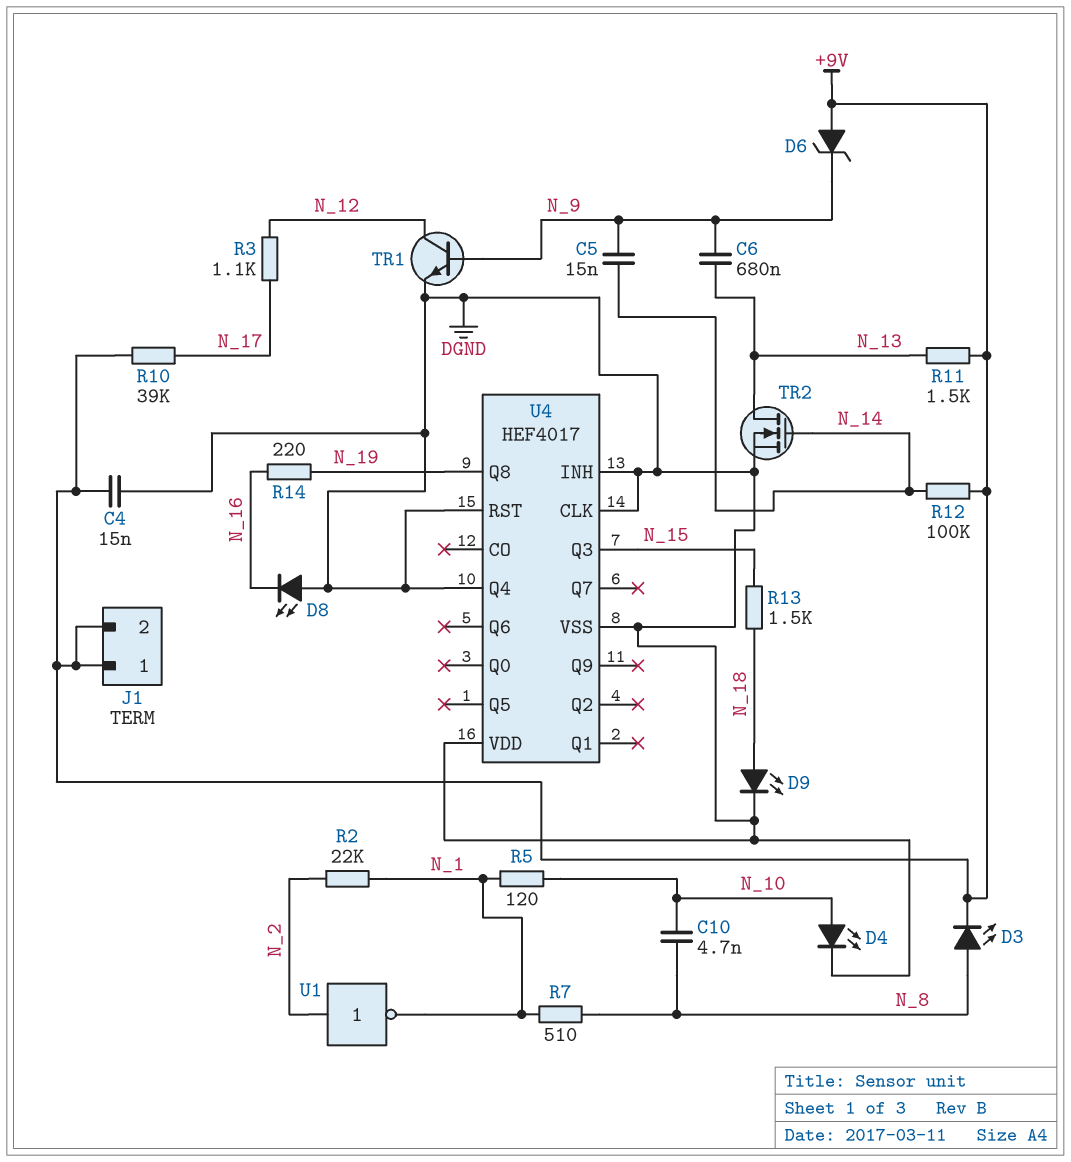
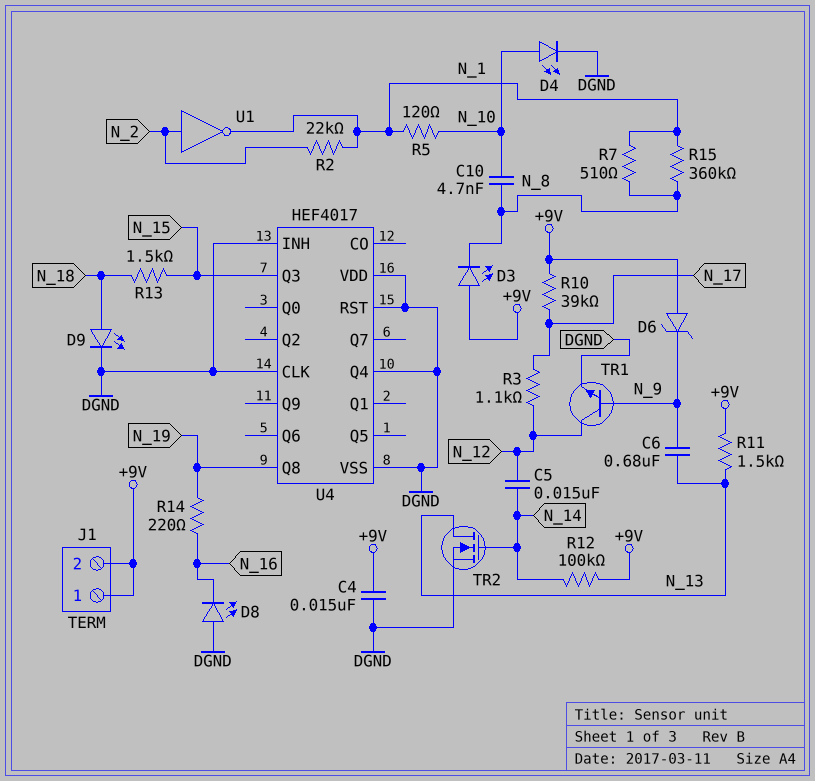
C5: 15nF (N_9, N_14) -> 15nF (N_12, N_14)
D3: LED (A N_8, K +9V) -> LED (A +9V, K N_8)
R15: none -> 360k (N_1, N_8)

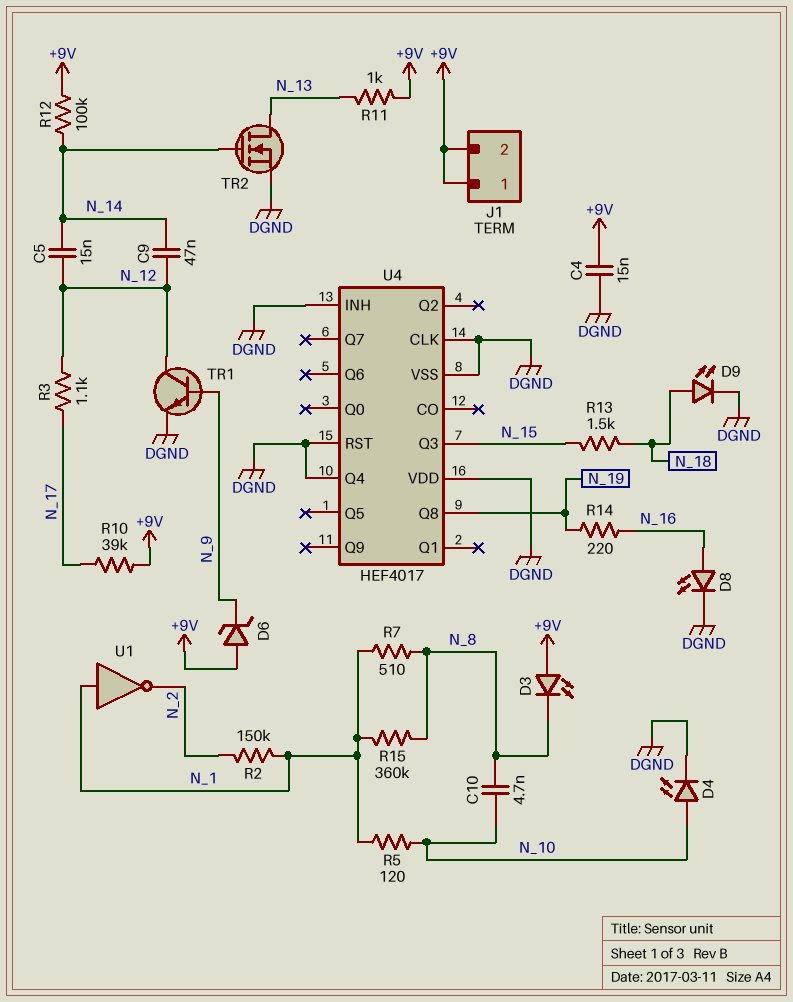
C6: 680nF (N_9, N_13) -> none
C9: none -> 47nF (N_12, N_14)
D8: LED (A DGND, K N_16) -> LED (A N_16, K DGND)
R2: 22k (N_1, N_2) -> 150k (N_1, N_2)
R11: 1.5k (+9V, N_13) -> 1k (+9V, N_13)
U1: NOT (in N_2, out N_1) -> NOT (in N_1, out N_2)

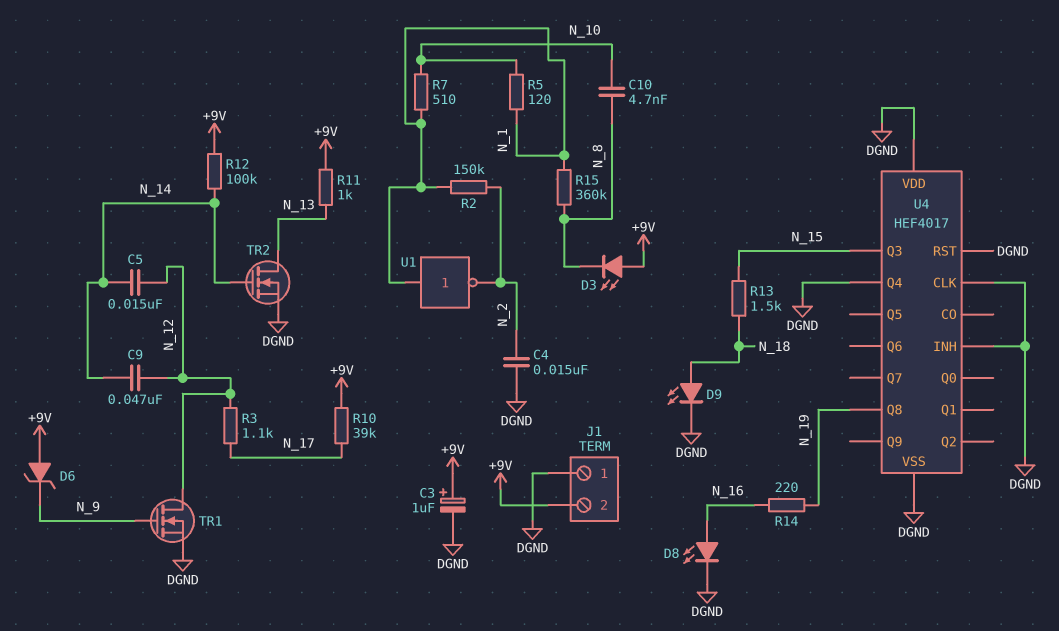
C3: none -> 1uF (plus +9V, minus DGND)
C4: 15nF (+9V, DGND) -> 15nF (DGND, N_2)
D4: LED (A N_10, K DGND) -> none
J1 pin 1: +9V -> DGND
R7: 510 (N_1, N_8) -> 510 (N_1, N_10)
TR1: NPN (B N_9, C N_12, E DGND) -> NMOS (G N_9, D N_12, S DGND)

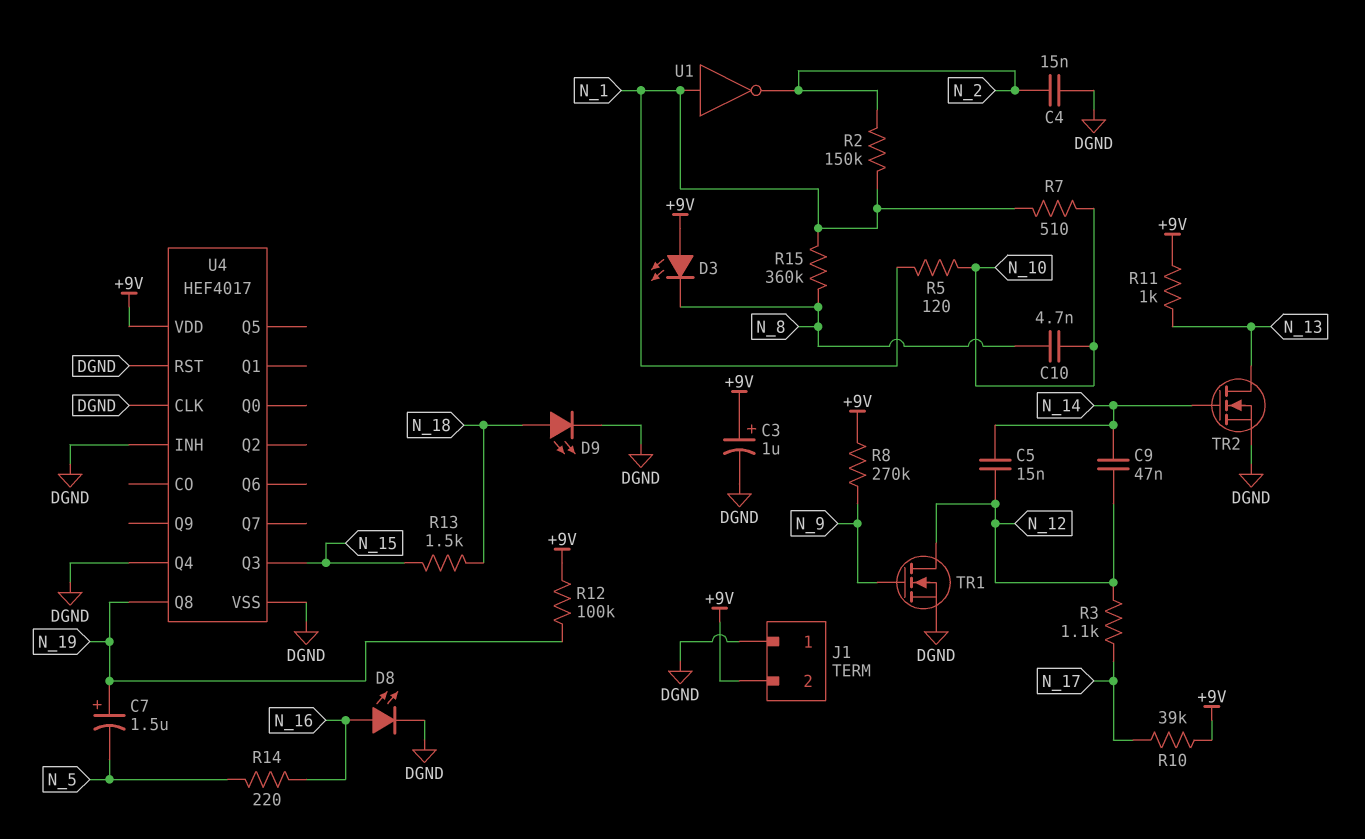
C7: none -> 1.5uF (plus N_19, minus N_5)
D6: zener (A +9V, K N_9) -> none
R8: none -> 270k (+9V, N_9)
R12: 100k (+9V, N_14) -> 100k (+9V, N_19)
R14: 220 (N_16, N_19) -> 220 (N_5, N_16)
U4 pin VDD: DGND -> +9V

